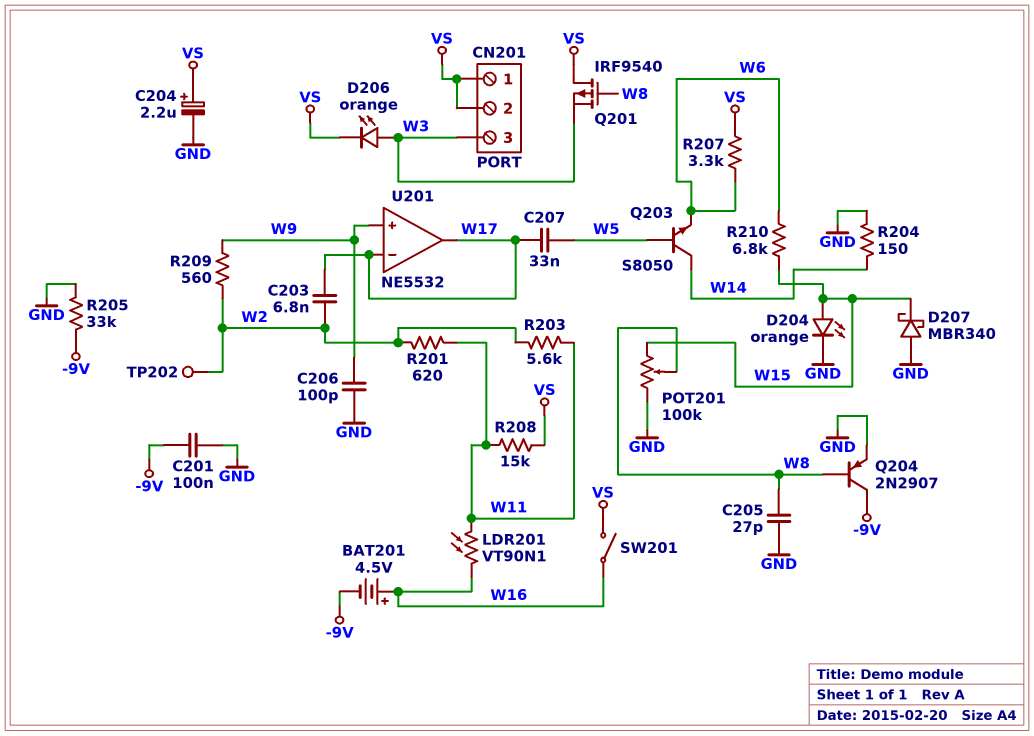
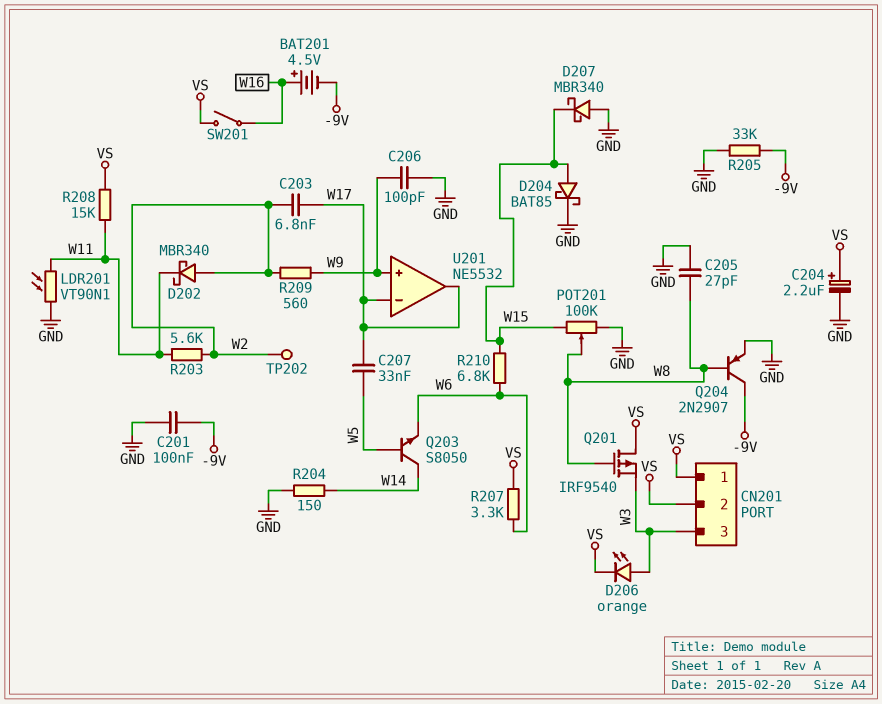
D202: none -> schottky MBR340 (A W2, K W11)
D204: LED orange (A W15, K GND) -> schottky BAT85 (A W15, K GND)
LDR201: VT90N1 (W11, W16) -> VT90N1 (GND, W11)
R201: 620 (W2, W11) -> none

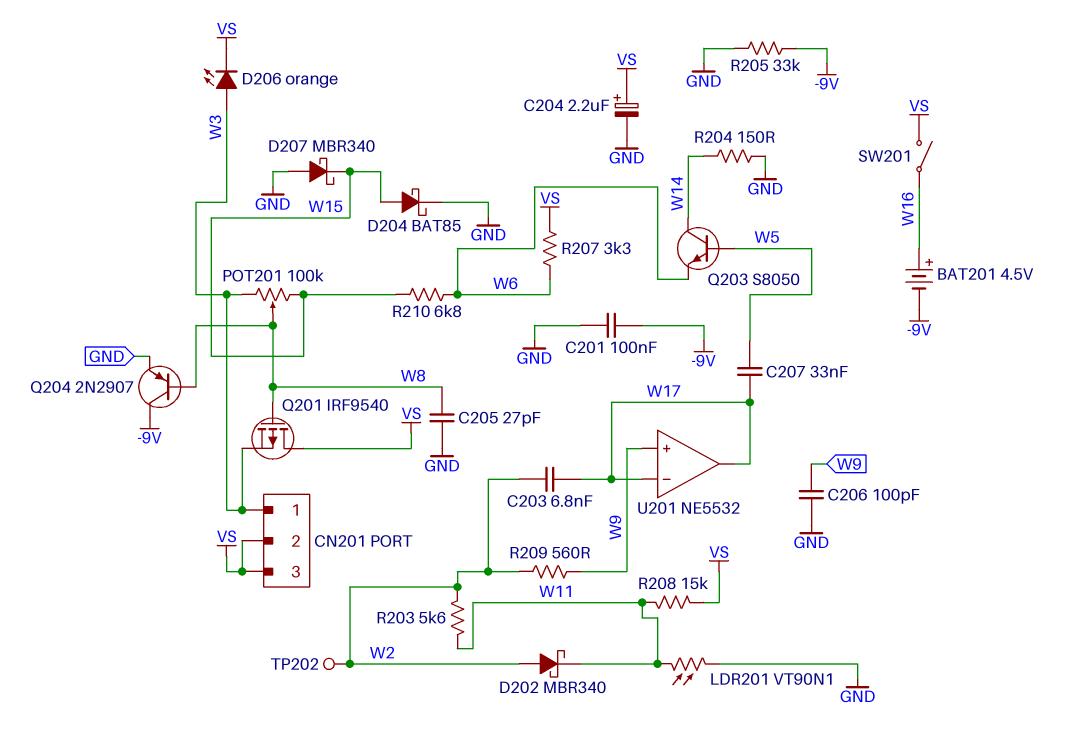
CN201 pin 1: VS -> W3
CN201 pin 3: W3 -> VS
POT201: 100k (GND, W15, wiper W8) -> 100k (W3, W15, wiper W8)

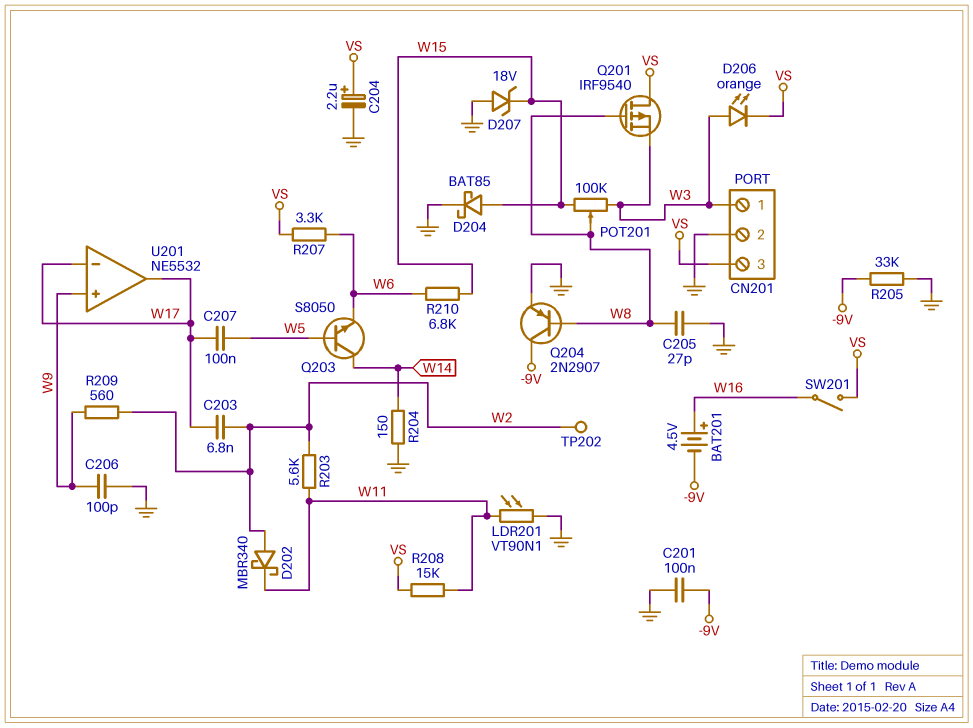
C207: 33nF (W5, W17) -> 100nF (W5, W17)
CN201 pin 2: VS -> GND
D207: schottky MBR340 (A GND, K W15) -> zener 18V (A GND, K W15)

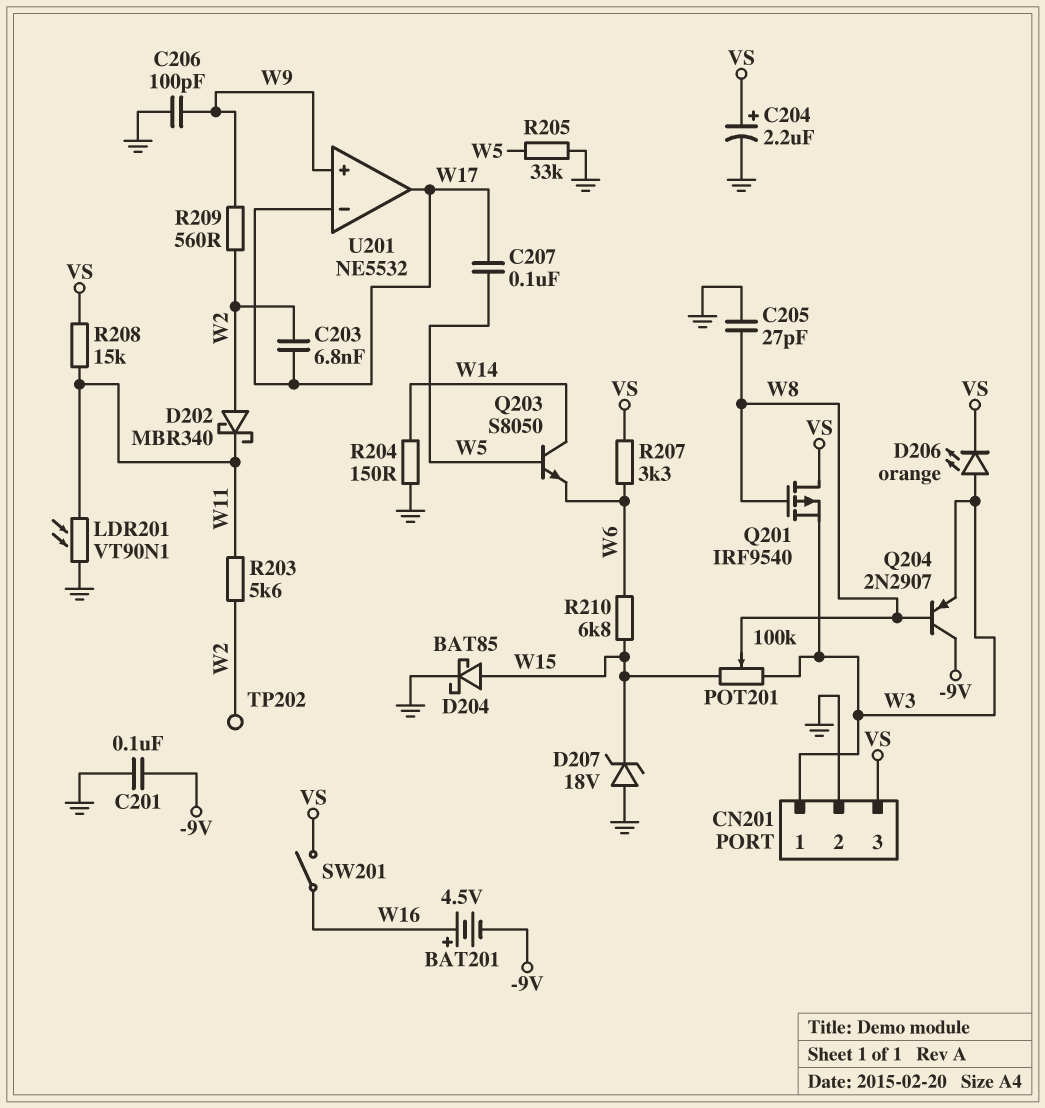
Q204: PNP 2N2907 (B W8, C -9V, E GND) -> PNP 2N2907 (B W8, C -9V, E W3)
R205: 33k (-9V, GND) -> 33k (GND, W5)

